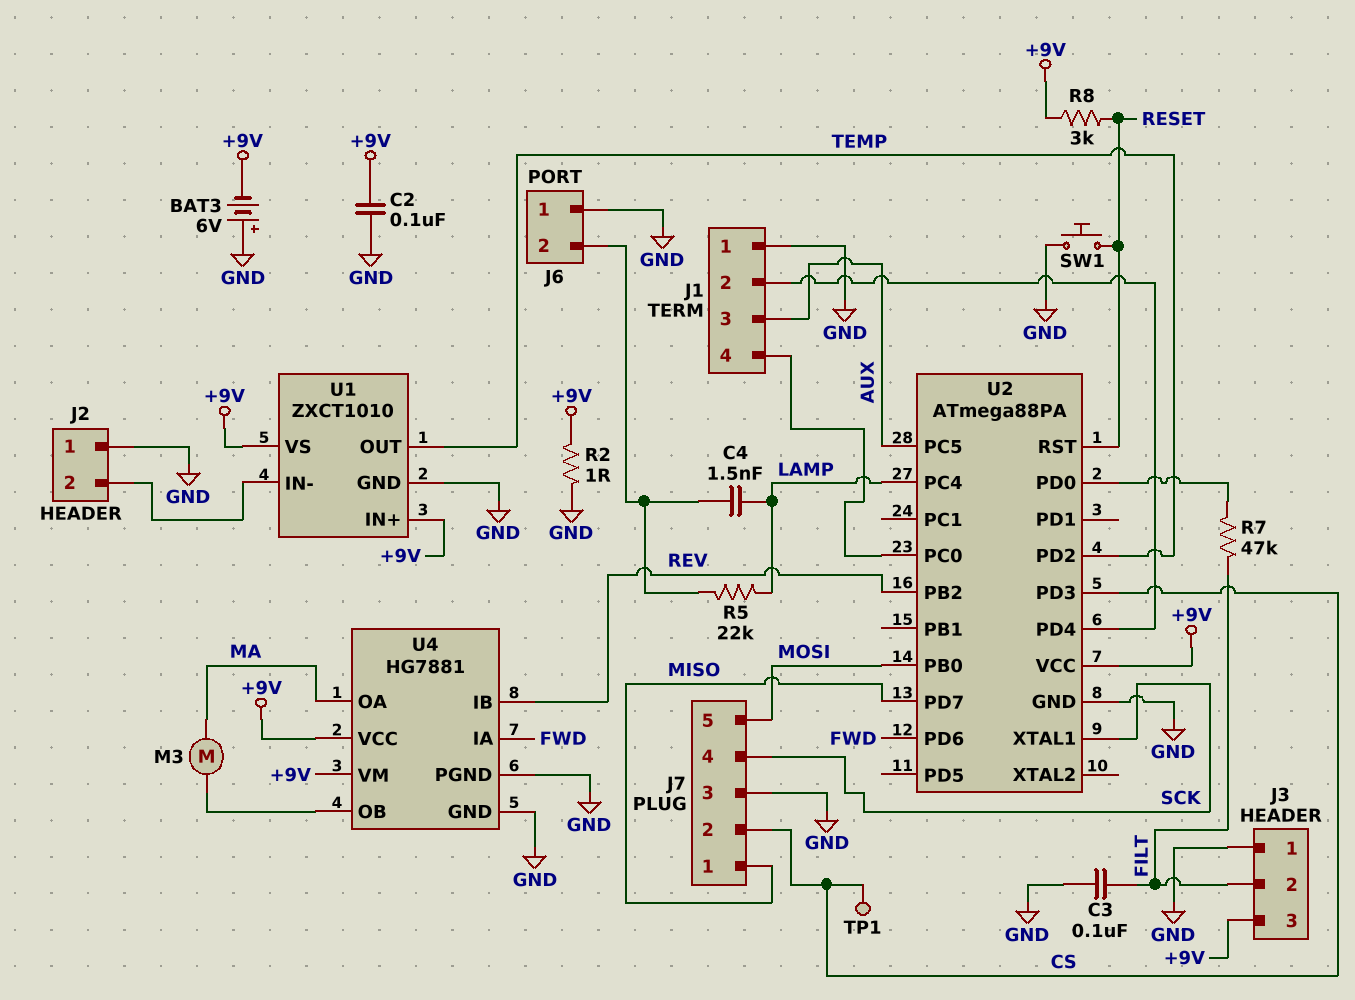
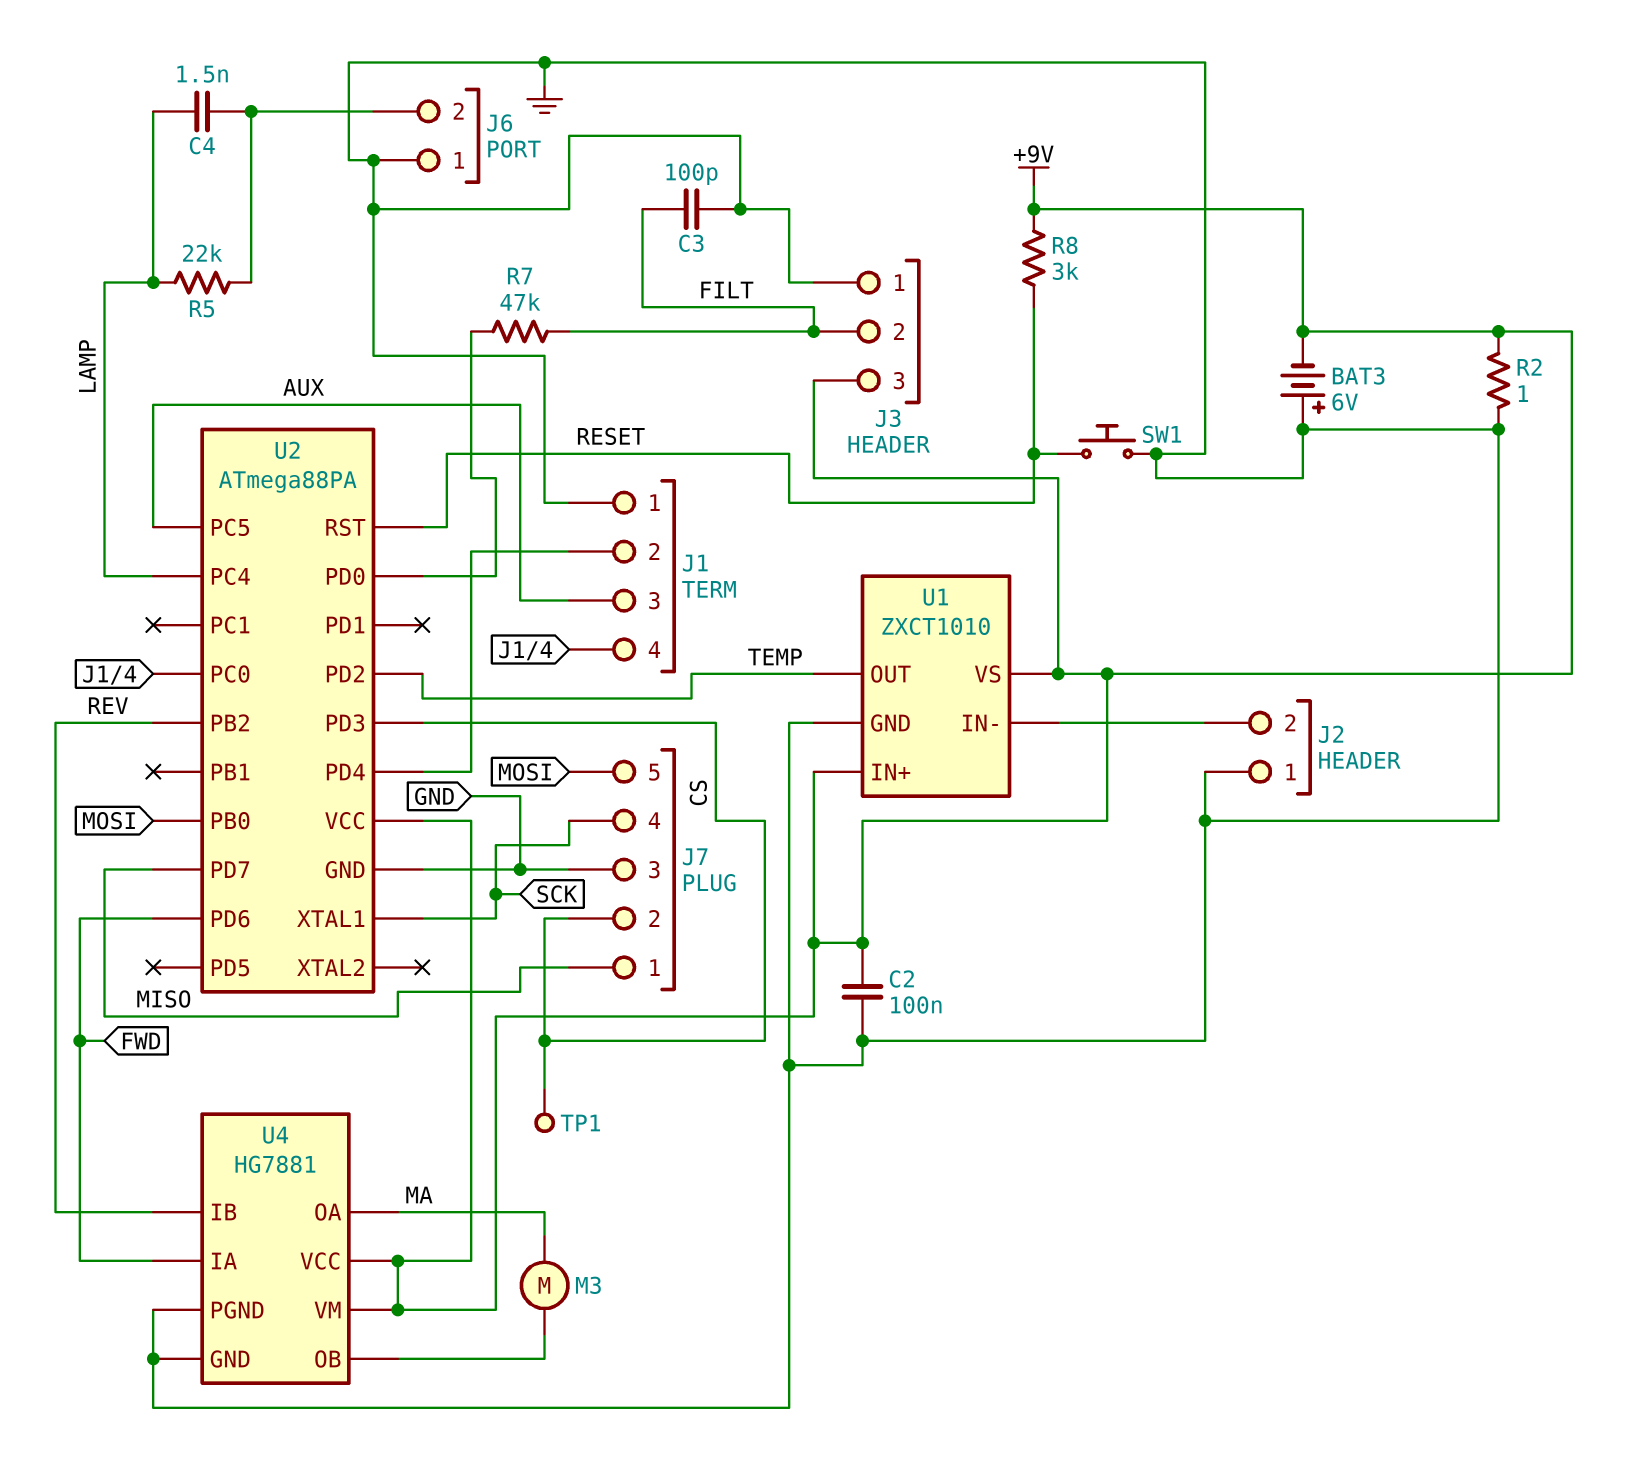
C3: 100nF (FILT, GND) -> 100pF (FILT, GND)

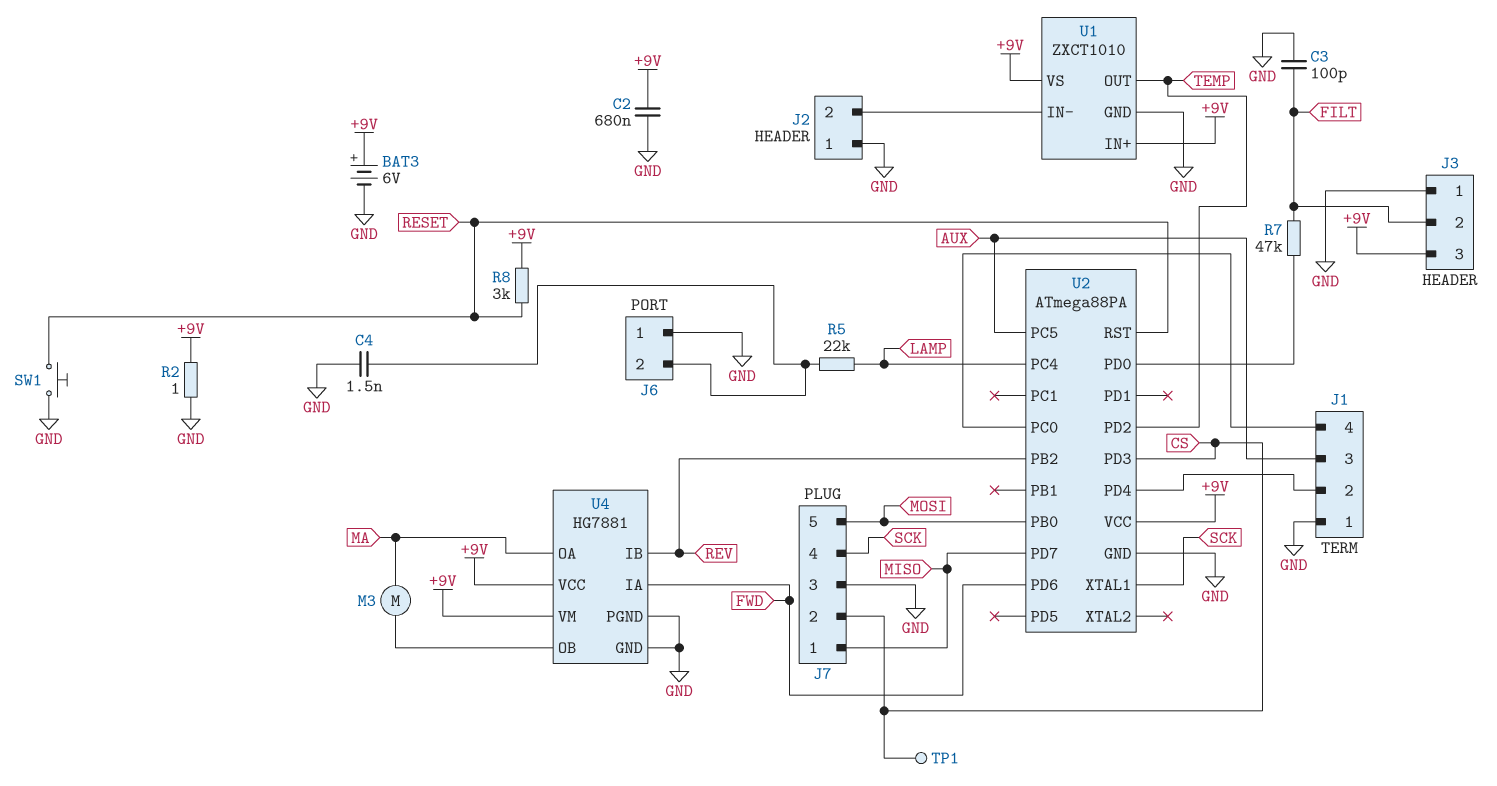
BAT3: 6V (plus GND, minus +9V) -> 6V (plus +9V, minus GND)
C2: 100nF (+9V, GND) -> 680nF (+9V, GND)
C4: 1.5nF (J6/2, LAMP) -> 1.5nF (GND, J6/2)

